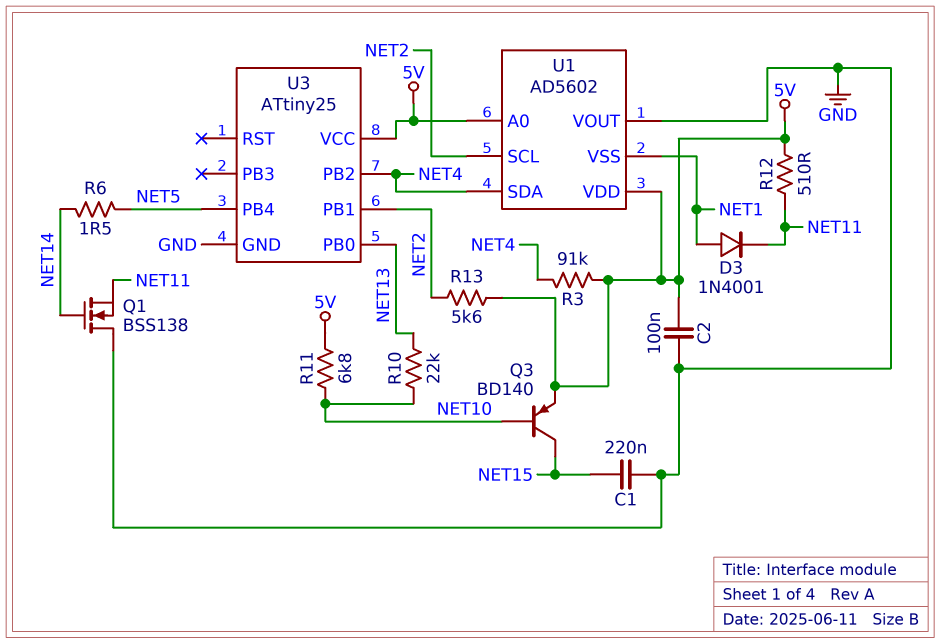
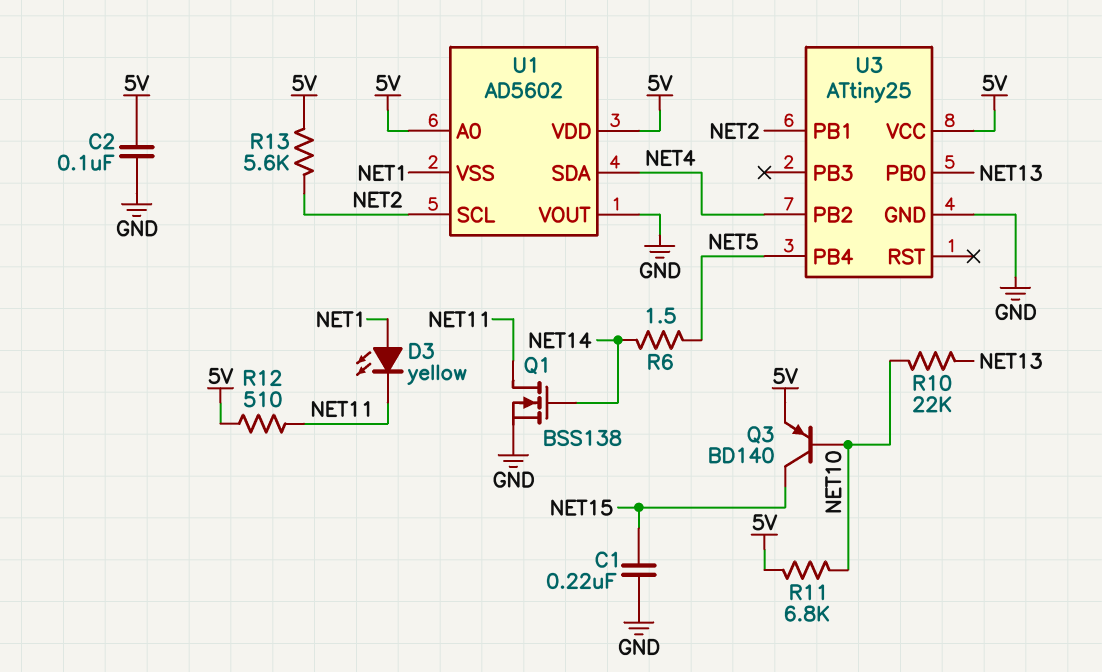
D3: diode 1N4001 (A NET1, K NET11) -> LED yellow (A NET1, K NET11)
Q1: NMOS BSS138 (G NET14, D GND, S NET11) -> NMOS BSS138 (G NET14, D NET11, S GND)
R3: 91k (5V, NET4) -> none

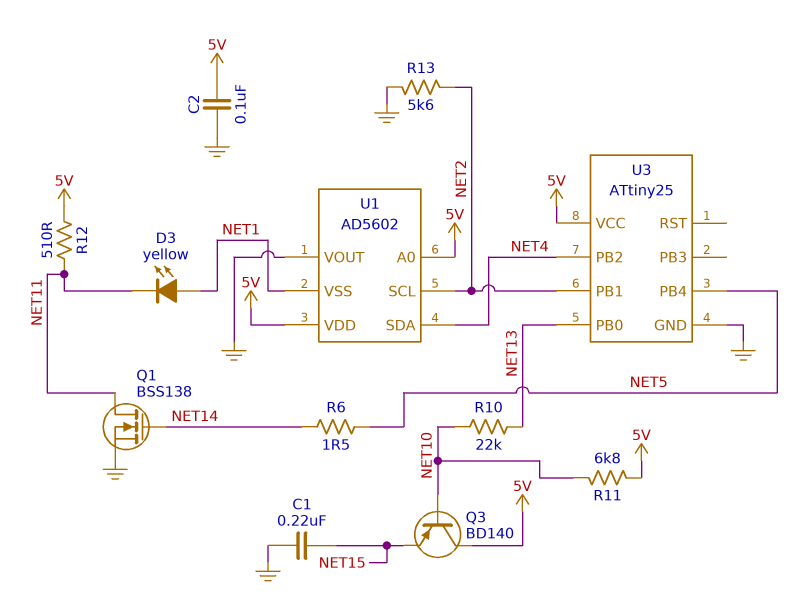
Q3: PNP BD140 (B NET10, C NET15, E 5V) -> PNP BD140 (B NET10, C 5V, E NET15)
R13: 5.6k (5V, NET2) -> 5.6k (GND, NET2)

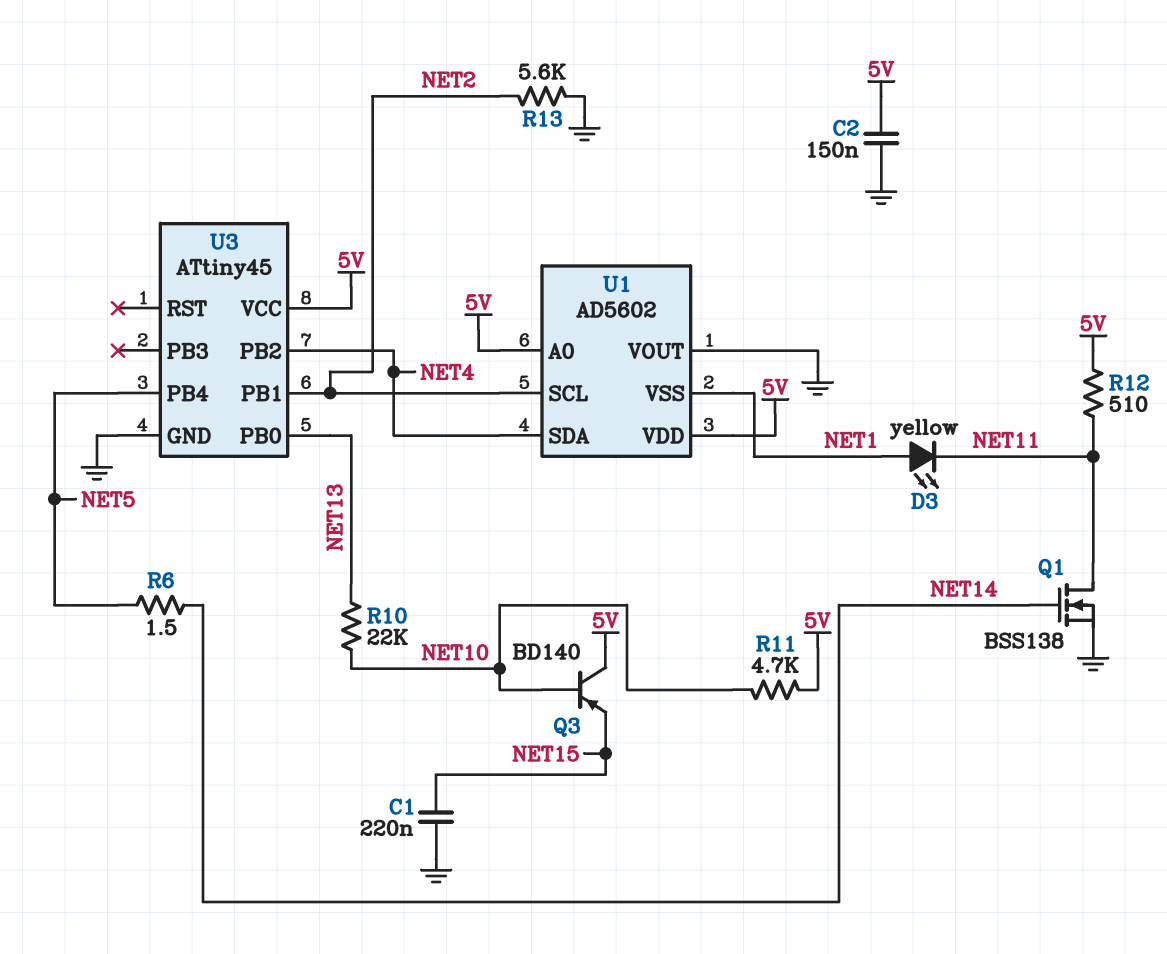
C2: 100nF (5V, GND) -> 150nF (5V, GND)
R11: 6.8k (5V, NET10) -> 4.7k (5V, NET10)
U3: ATtiny25 -> ATtiny45

